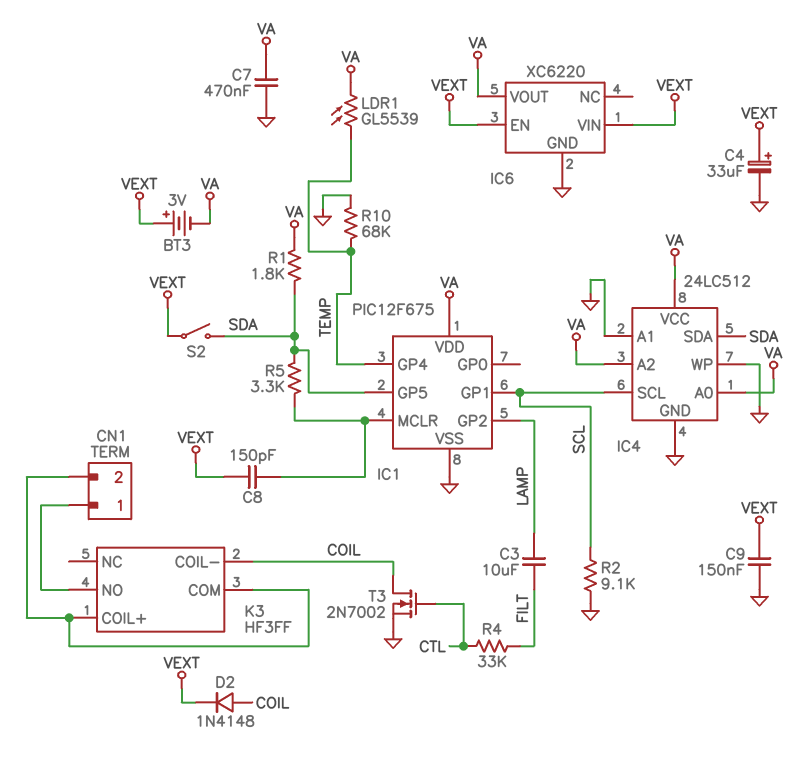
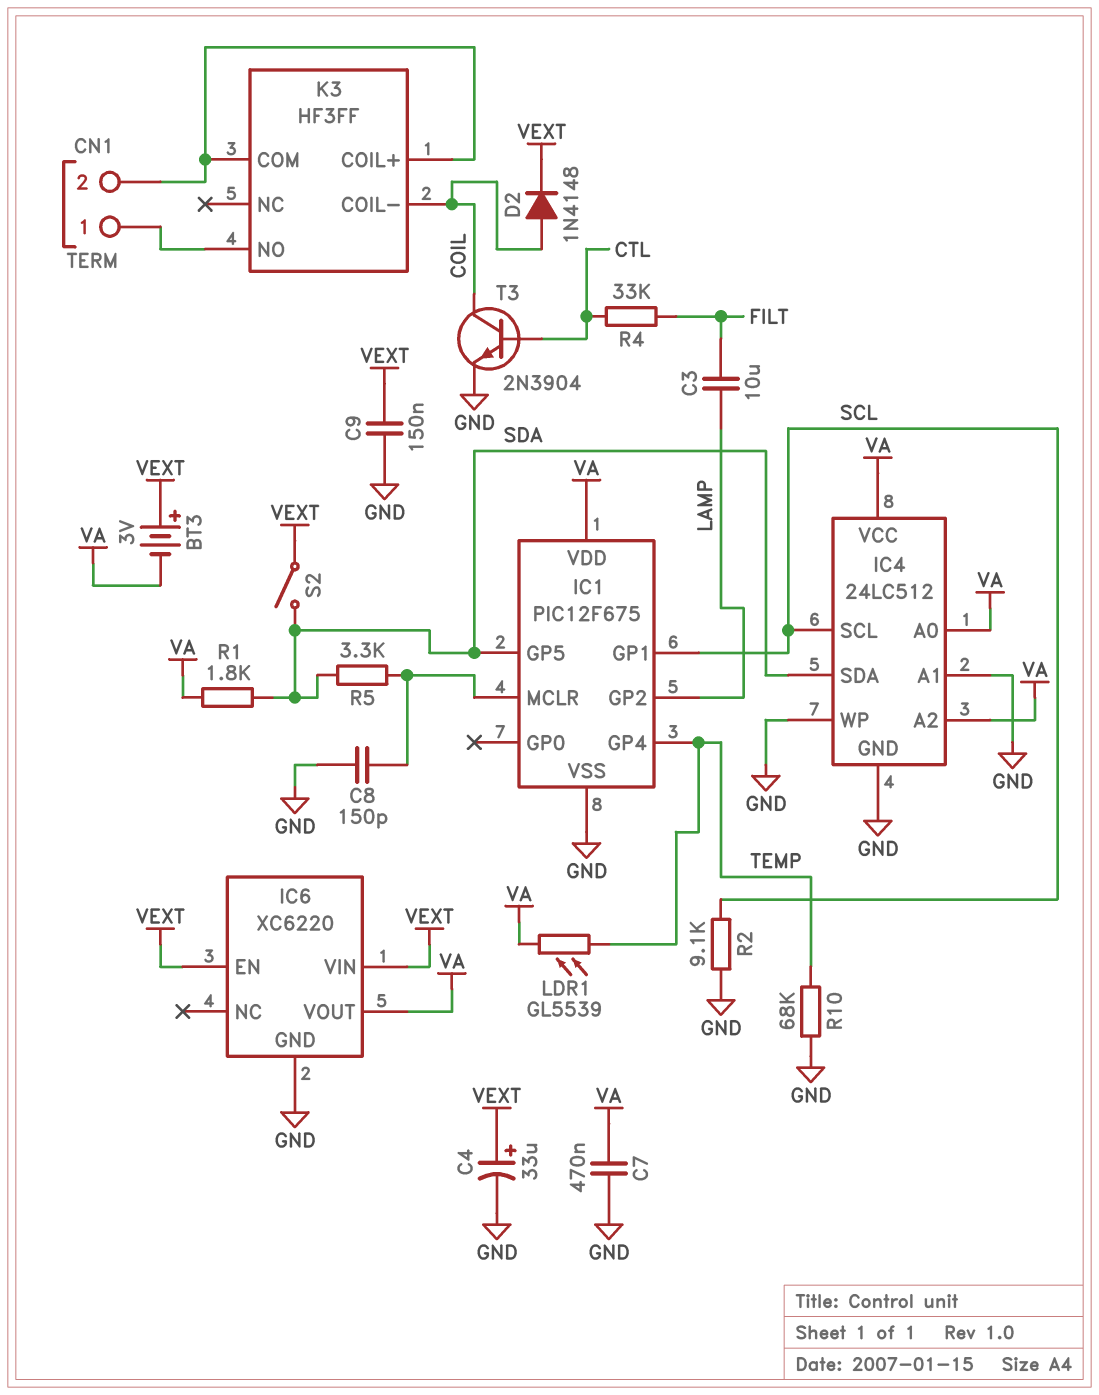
C8: 150pF (IC1/MCLR, VEXT) -> 150pF (GND, IC1/MCLR)
T3: NMOS 2N7002 (G CTL, D COIL, S GND) -> NPN 2N3904 (B CTL, C COIL, E GND)

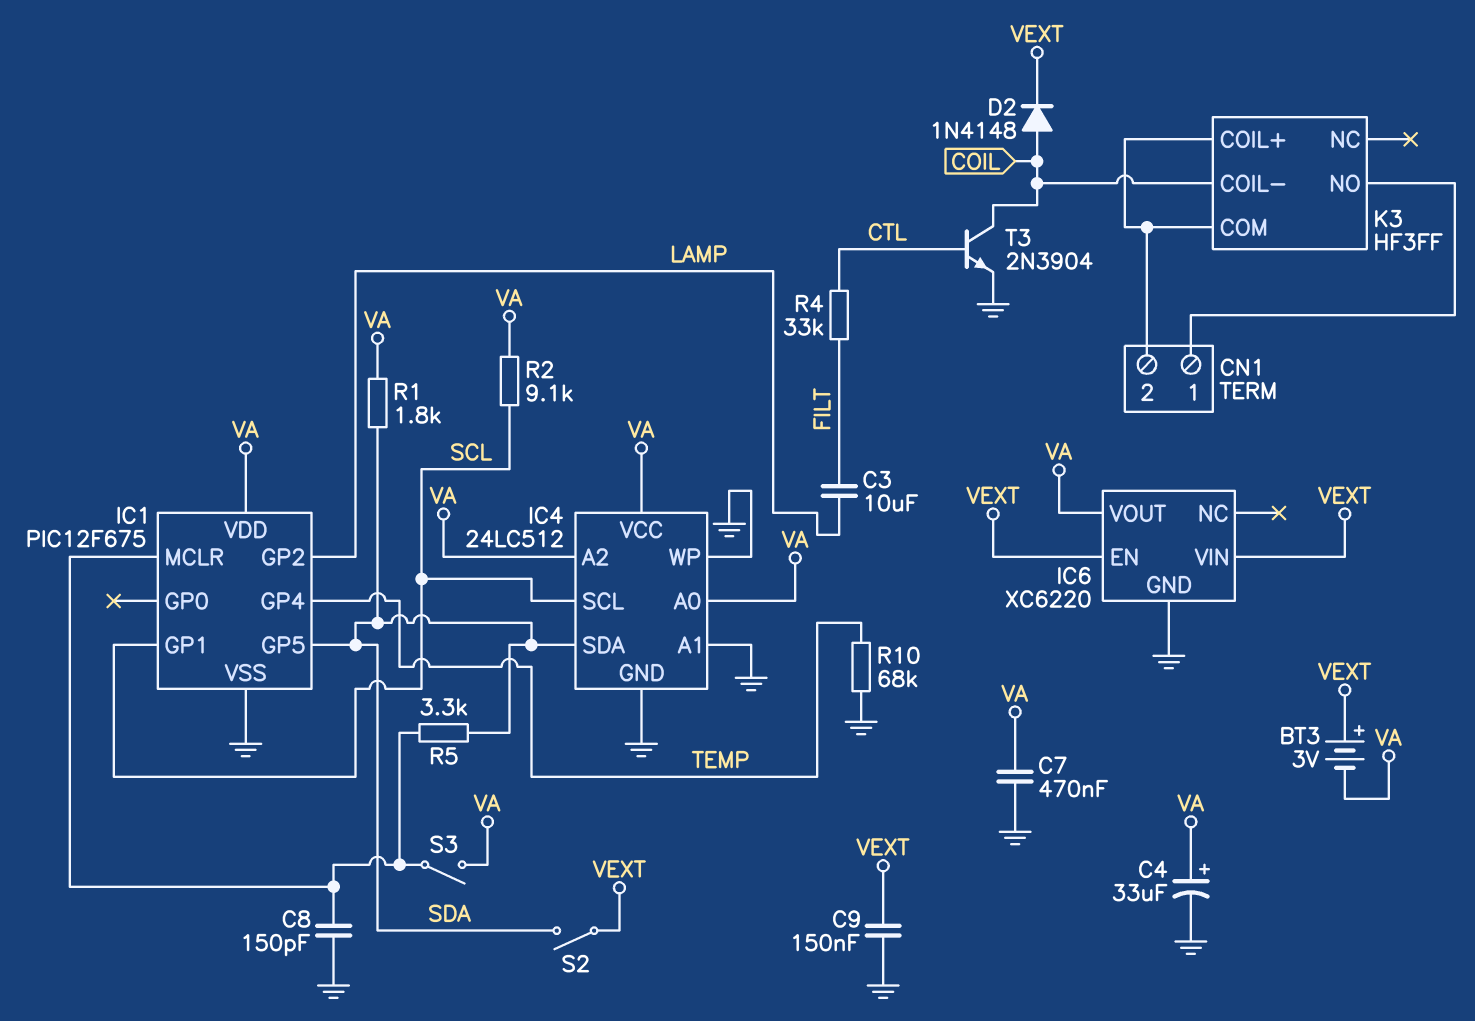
C4: 33uF (plus VEXT, minus GND) -> 33uF (plus VA, minus GND)
LDR1: GL5539 (TEMP, VA) -> none
R2: 9.1k (GND, SCL) -> 9.1k (SCL, VA)
S3: none -> switch (IC1/MCLR, VA)

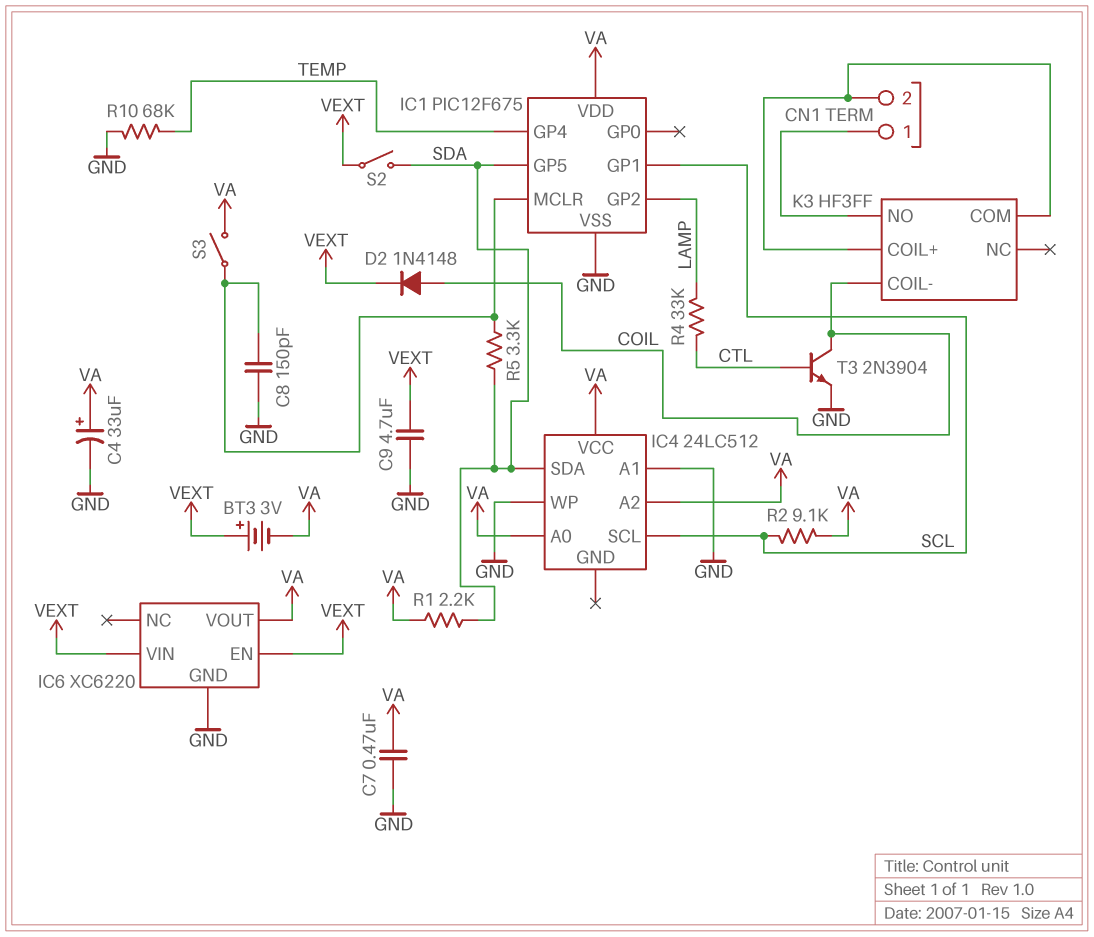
C3: 10uF (FILT, LAMP) -> none
C9: 150nF (GND, VEXT) -> 4.7uF (GND, VEXT)
IC4 pin GND: GND -> none
R1: 1.8k (SDA, VA) -> 2.2k (SDA, VA)
R4: 33k (CTL, FILT) -> 33k (CTL, LAMP)

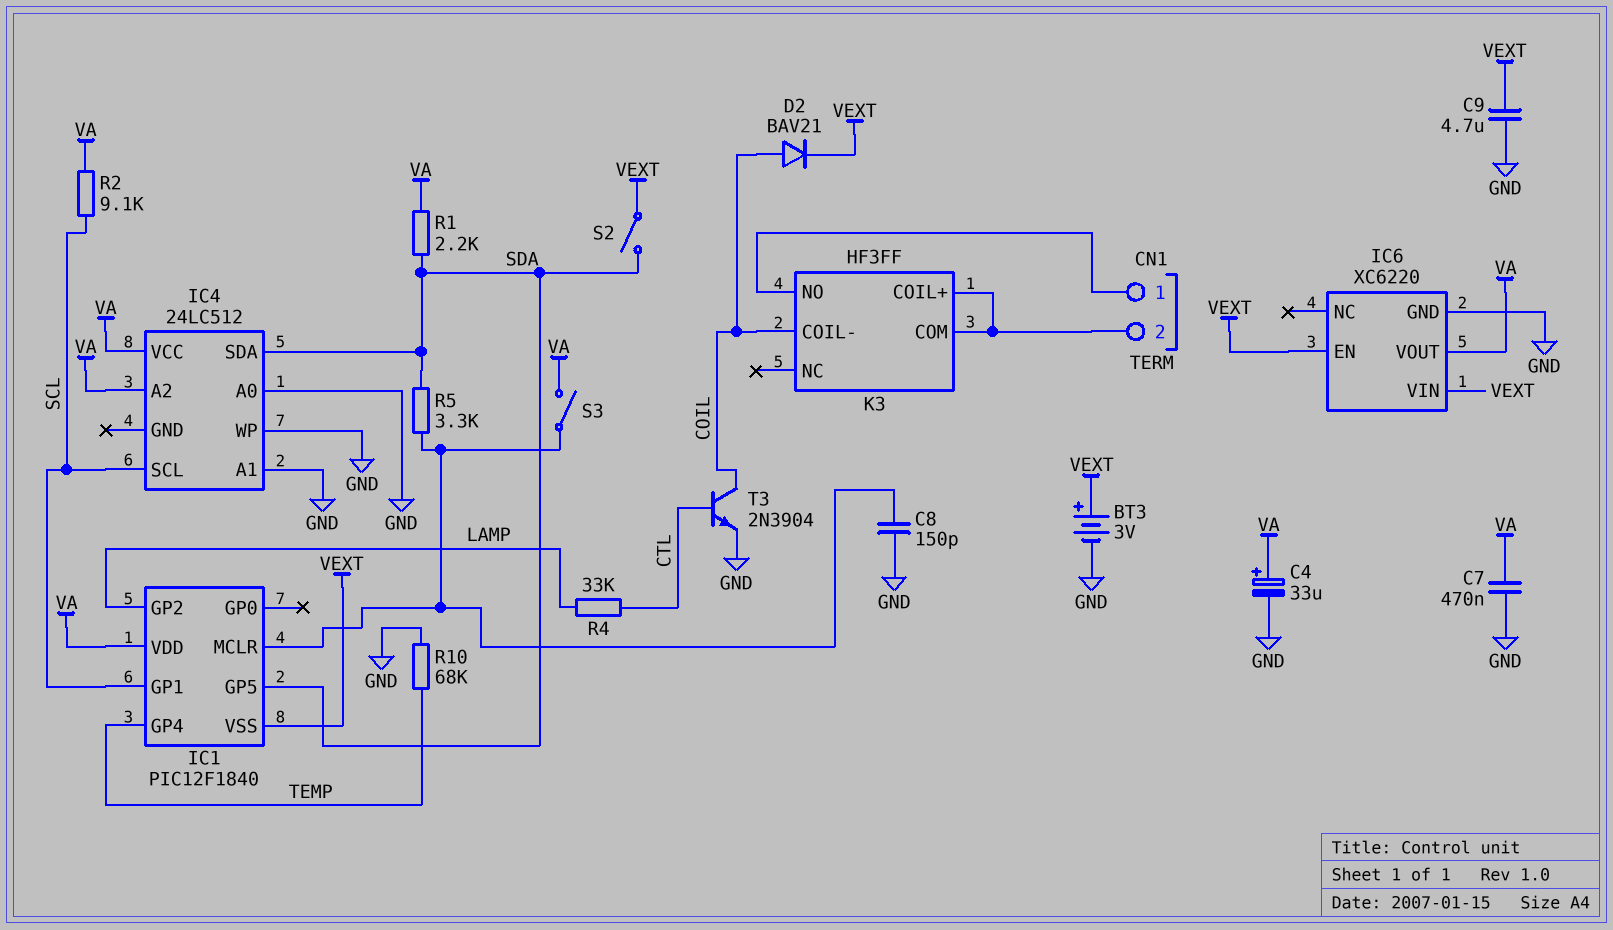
BT3: 3V (plus VEXT, minus VA) -> 3V (plus VEXT, minus GND)
D2: diode 1N4148 (A COIL, K VEXT) -> diode BAV21 (A COIL, K VEXT)
IC1: PIC12F675 -> PIC12F1840
IC1 pin VSS: GND -> VEXT
IC4 pin A0: VA -> GND

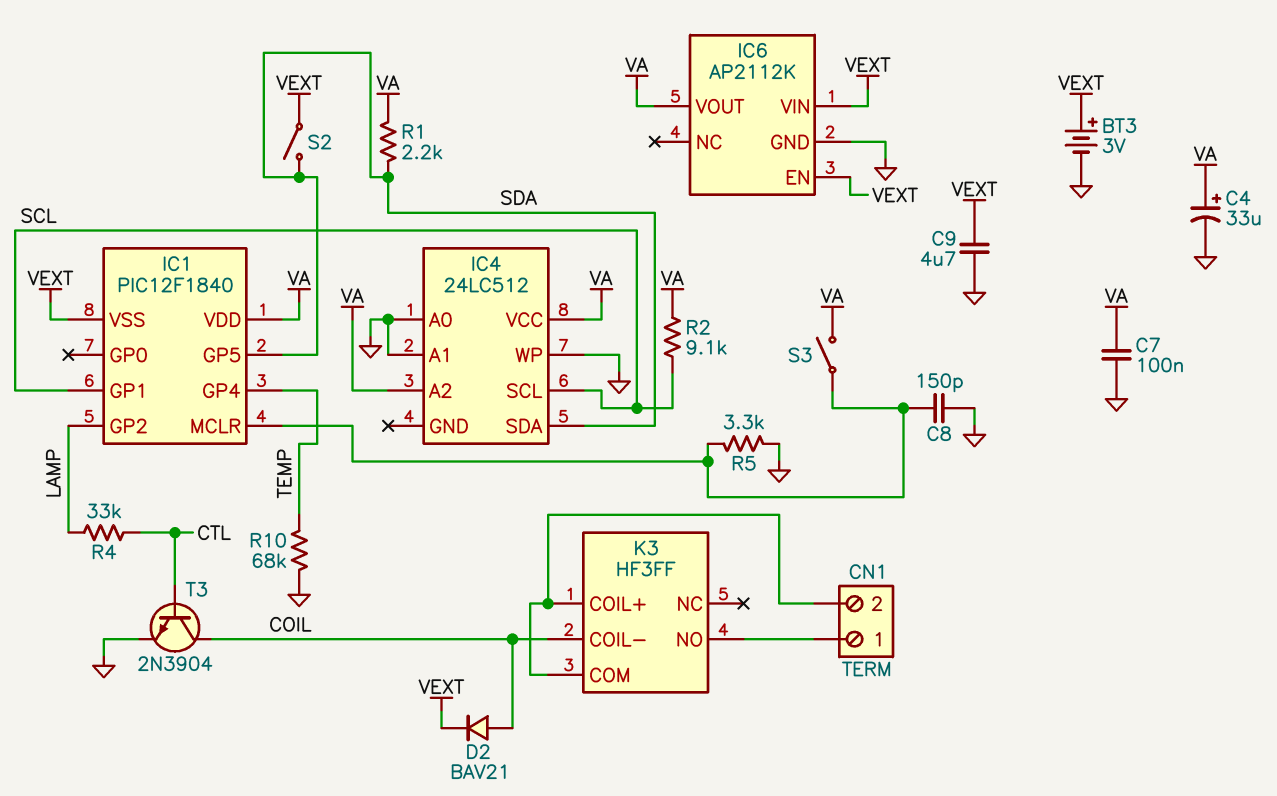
C7: 470nF (GND, VA) -> 100nF (GND, VA)
IC6: XC6220 -> AP2112K
R5: 3.3k (IC1/MCLR, SDA) -> 3.3k (GND, IC1/MCLR)

